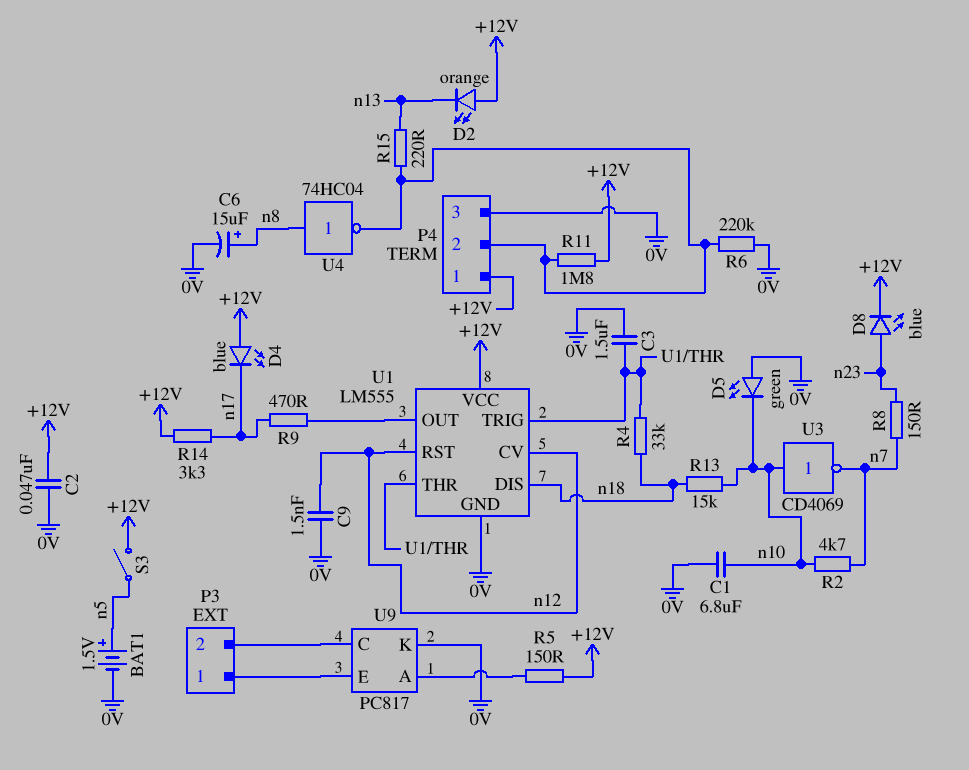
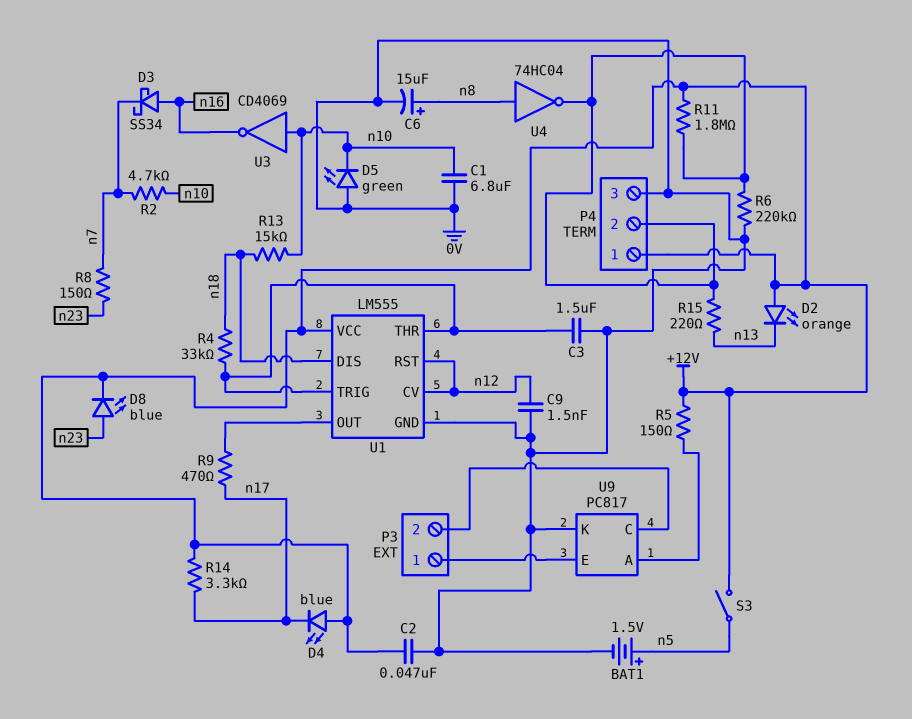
D3: none -> schottky SS34 (A n16, K n7)
U3: NOT CD4069 (in n10, out n7) -> NOT CD4069 (in n10, out n16)

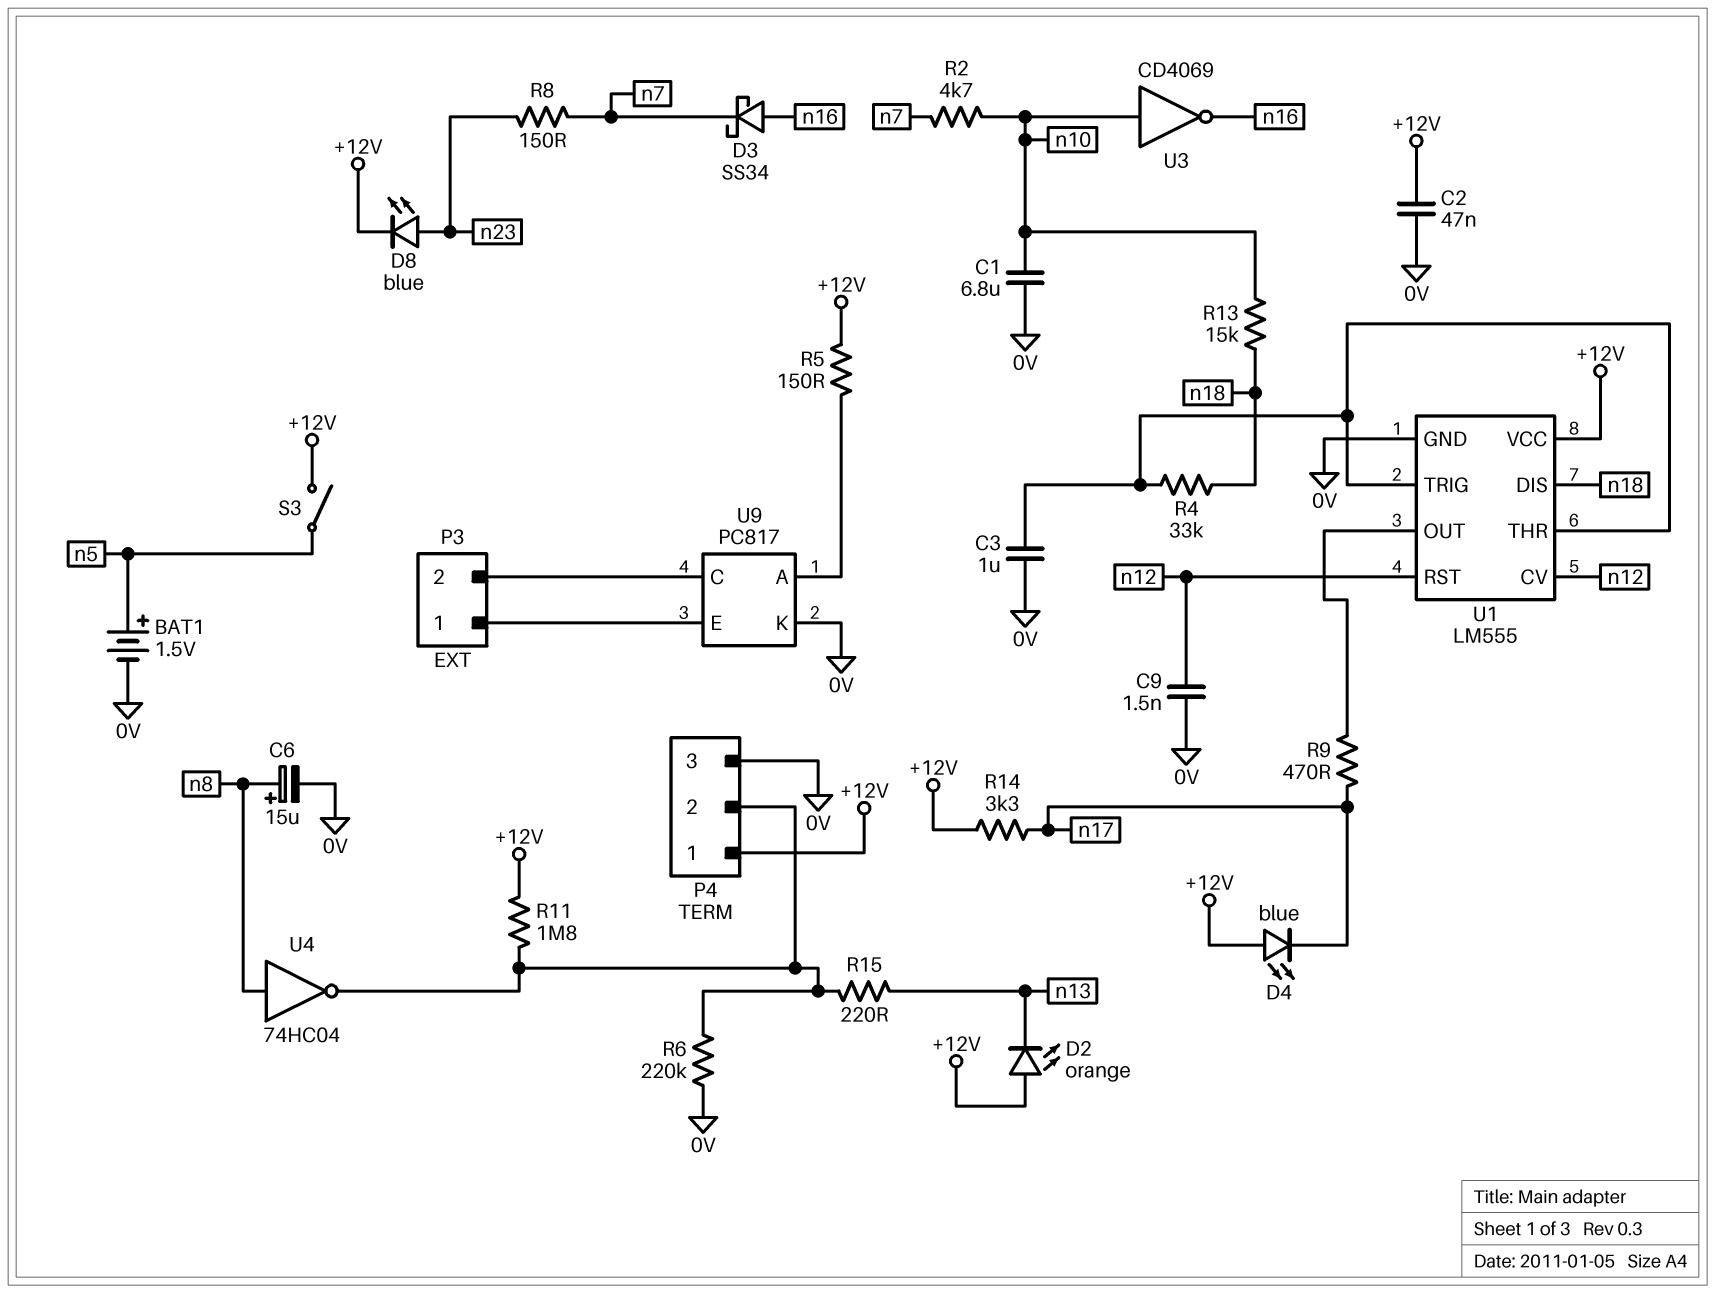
C3: 1.5uF (0V, U1/THR) -> 1uF (0V, U1/THR)
D5: LED green (A 0V, K n10) -> none

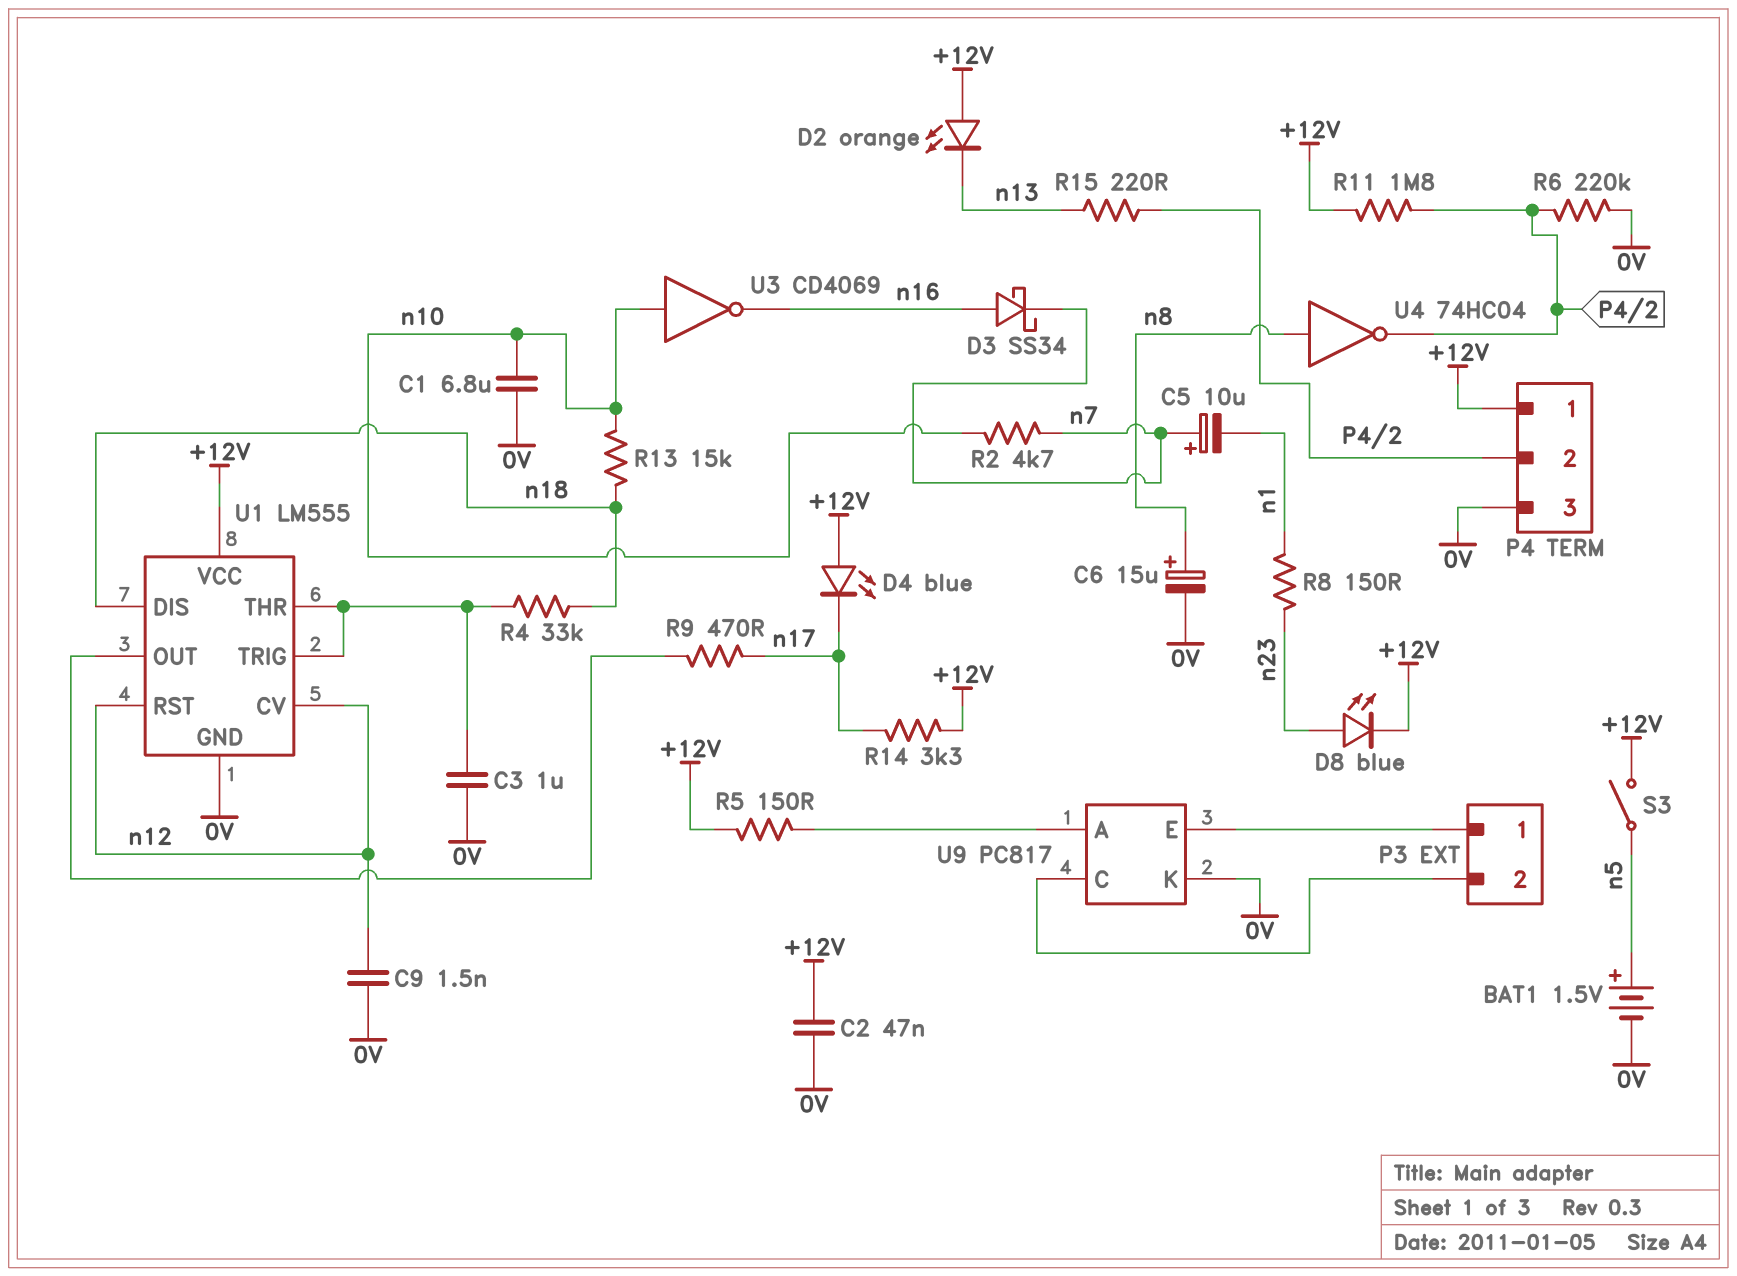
C5: none -> 10uF (plus n7, minus n1)
R8: 150 (n7, n23) -> 150 (n1, n23)

